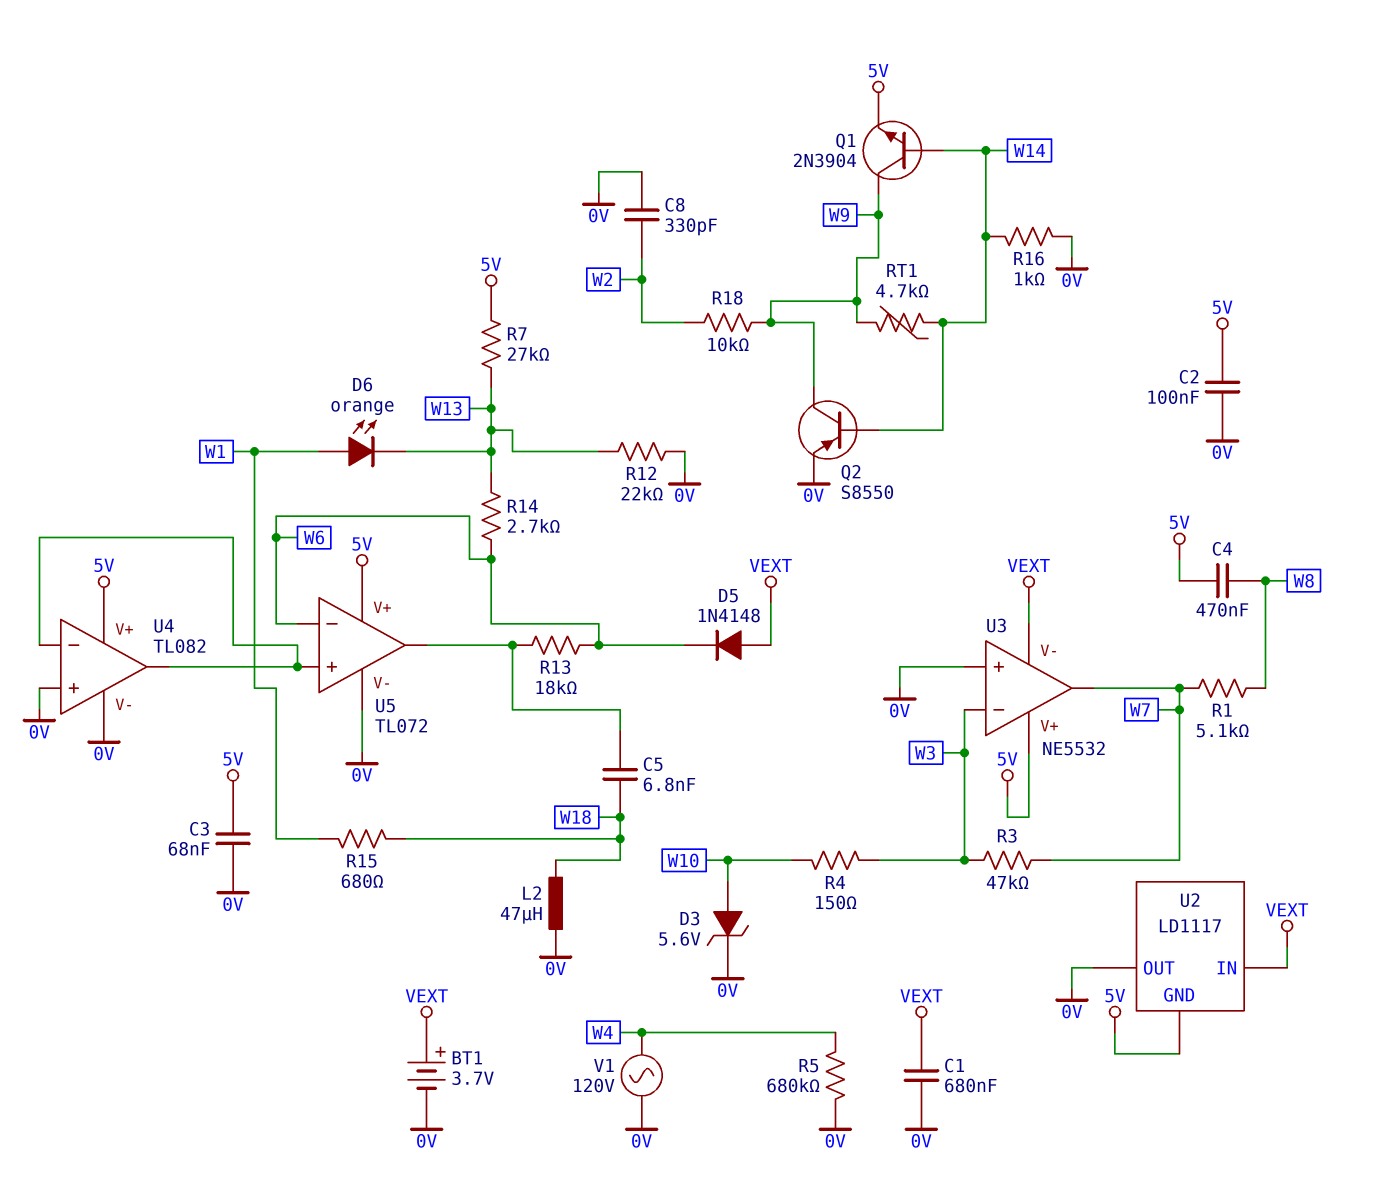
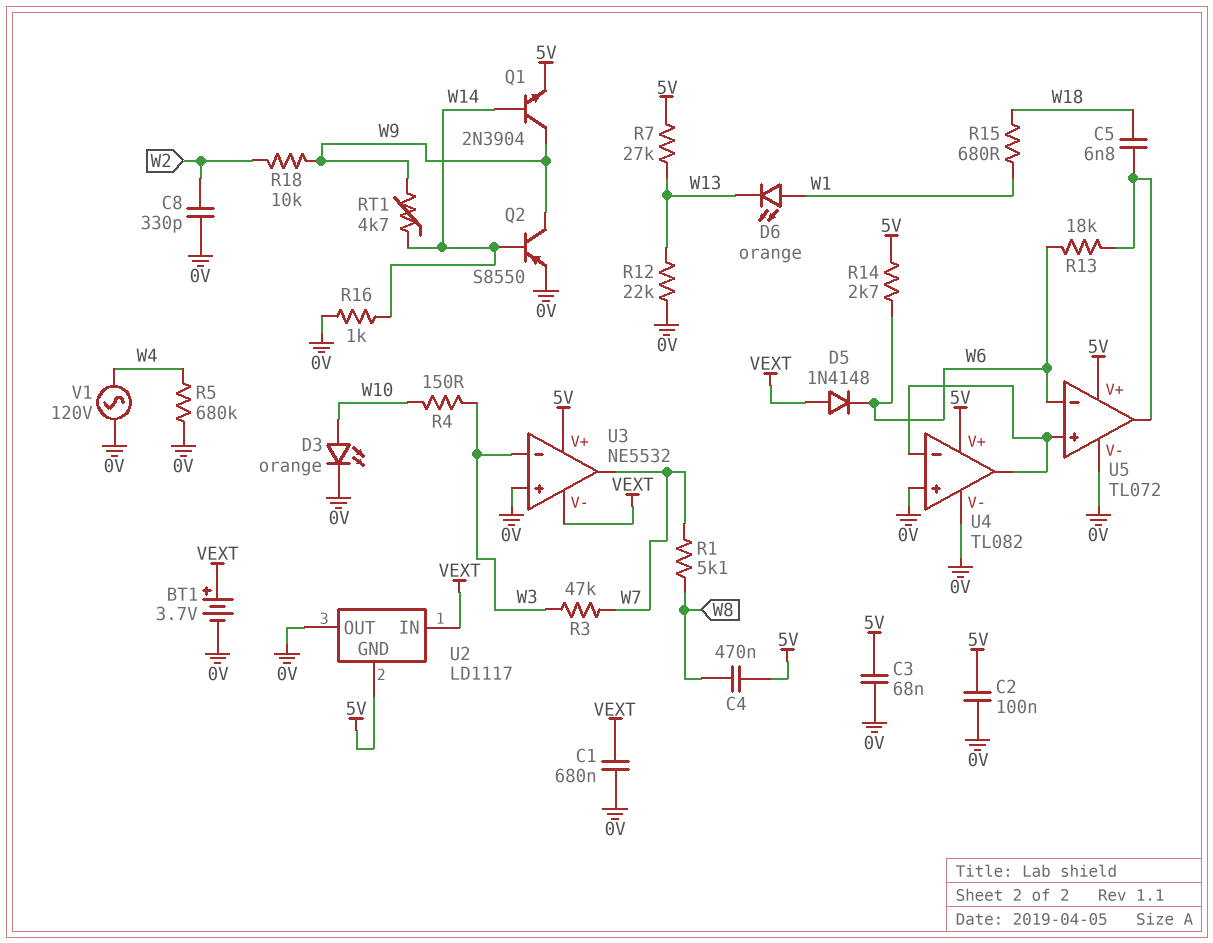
D3: zener 5.6V (A W10, K 0V) -> LED orange (A W10, K 0V)
L2: 47uH (0V, W18) -> none
R14: 2.7k (W6, W13) -> 2.7k (5V, W6)

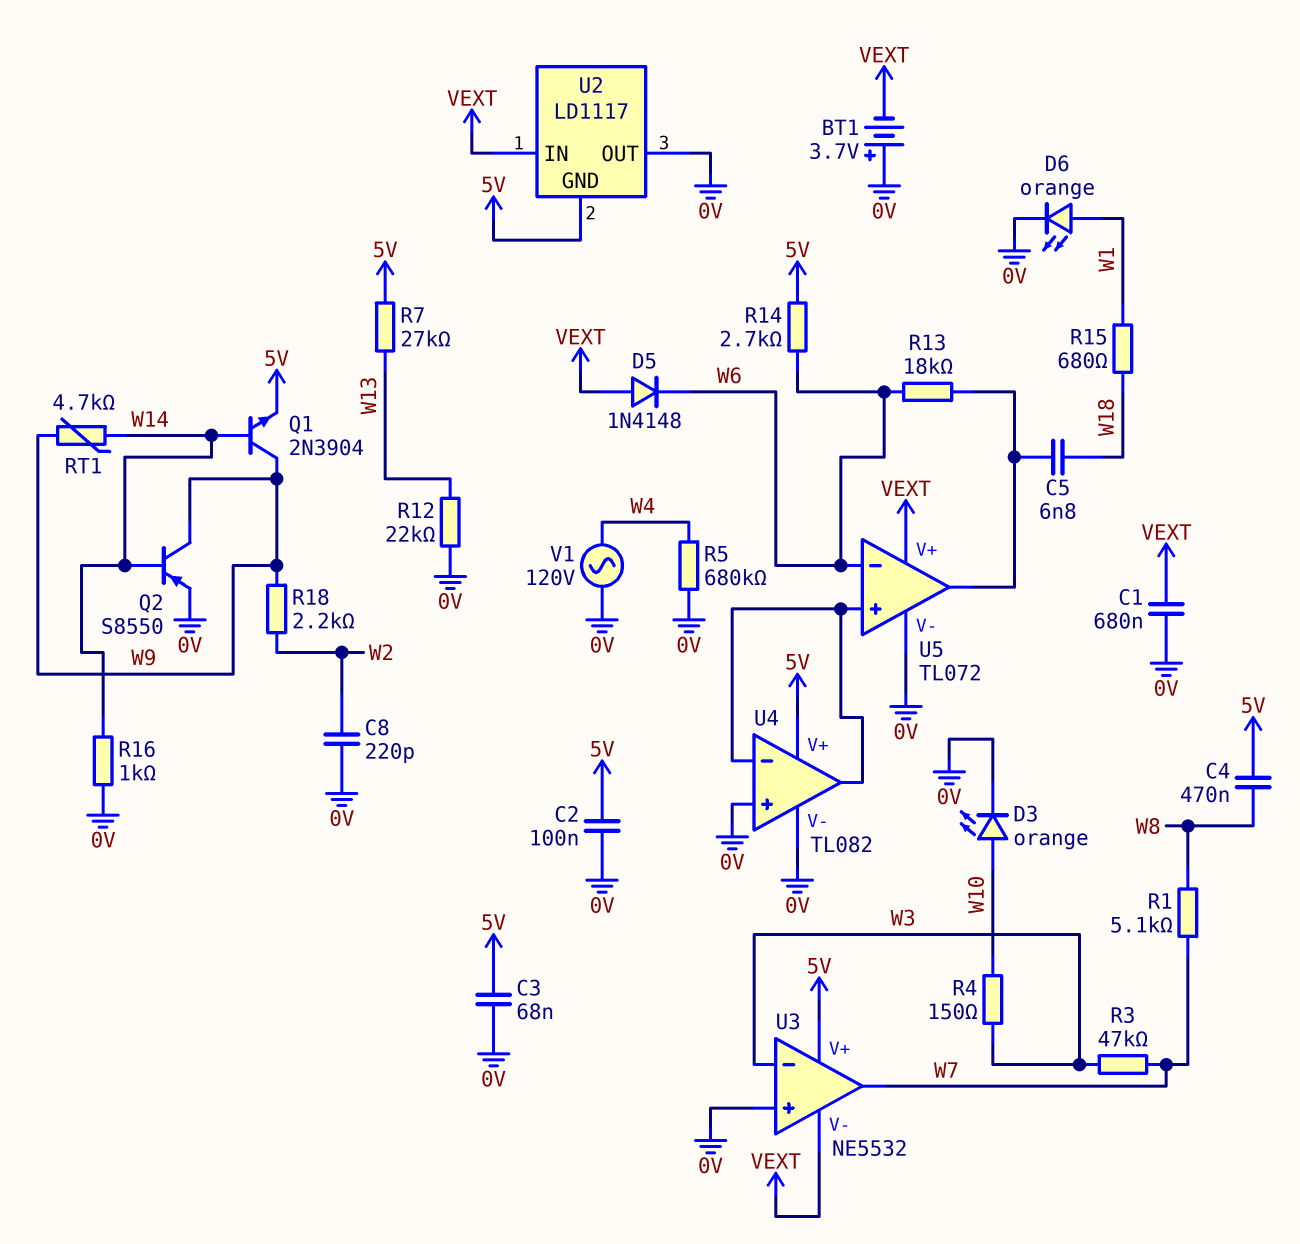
BT1: 3.7V (plus VEXT, minus 0V) -> 3.7V (plus 0V, minus VEXT)
C8: 330pF (0V, W2) -> 220pF (0V, W2)
D6: LED orange (A W1, K W13) -> LED orange (A W1, K 0V)
R18: 10k (W2, W9) -> 2.2k (W2, W9)
U5 pin V+: 5V -> VEXT

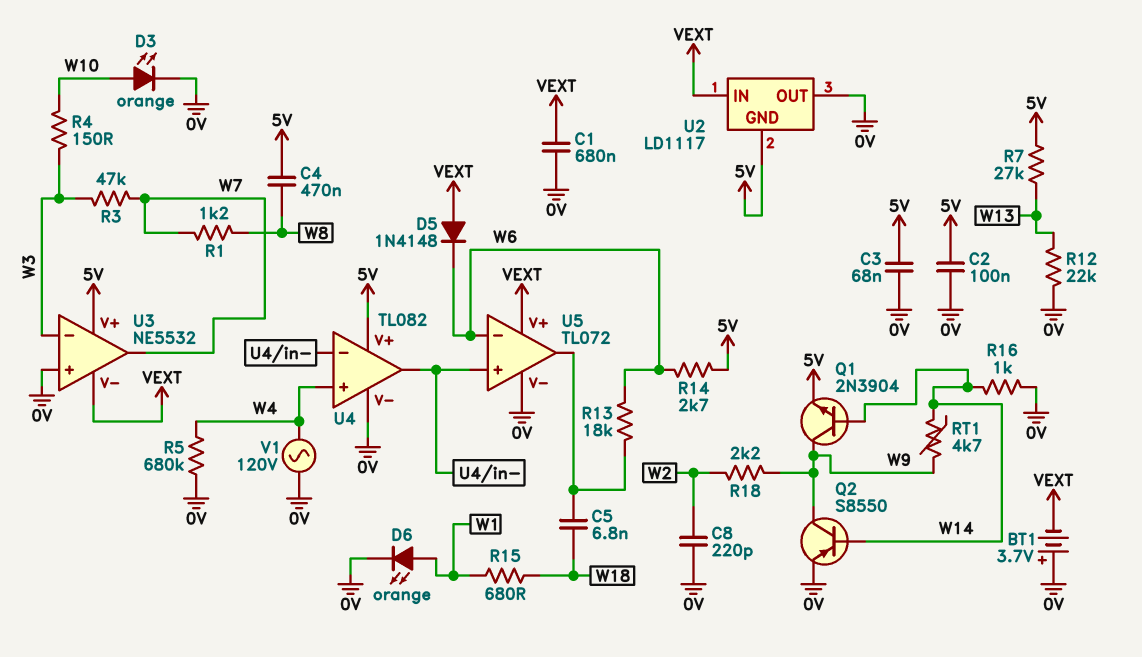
R1: 5.1k (W7, W8) -> 1.2k (W7, W8)
U4 pin in+: 0V -> W4

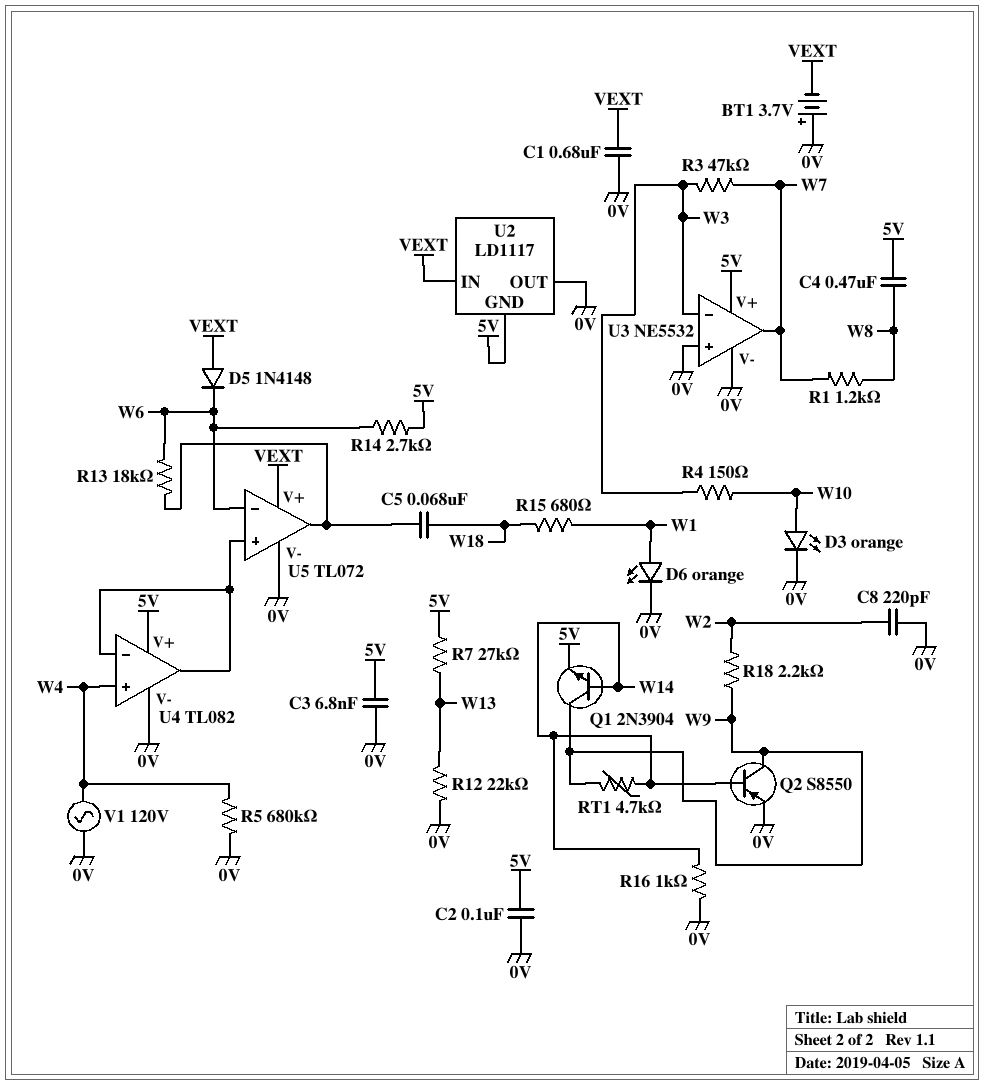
C3: 68nF (0V, 5V) -> 6.8nF (0V, 5V)
C5: 6.8nF (U5/out, W18) -> 68nF (U5/out, W18)
U3 pin V-: VEXT -> 0V

